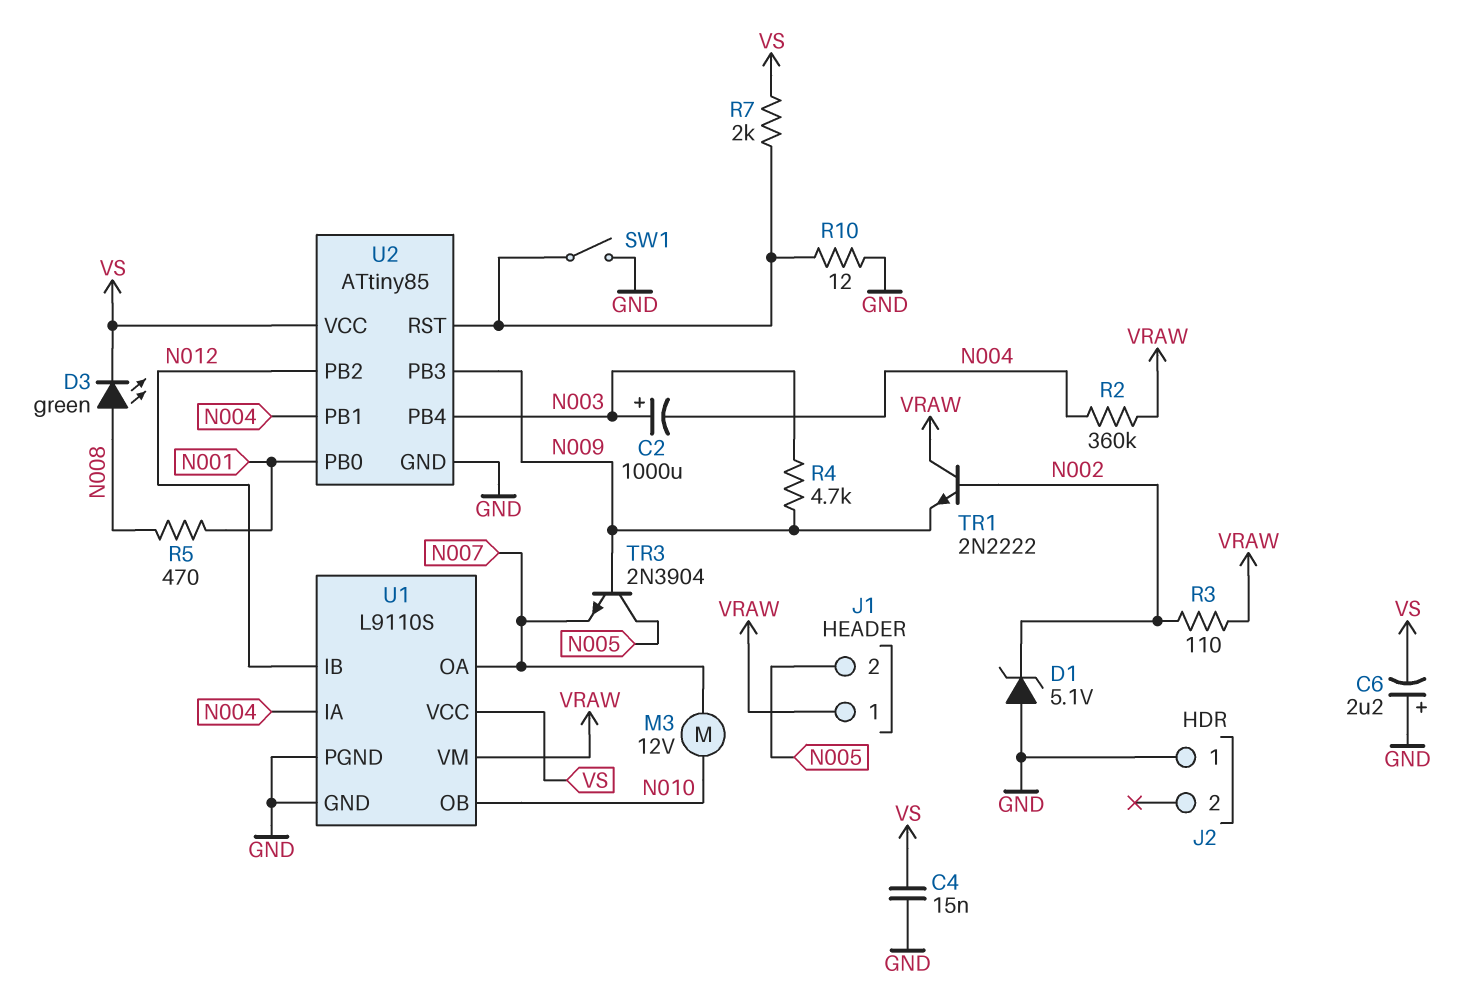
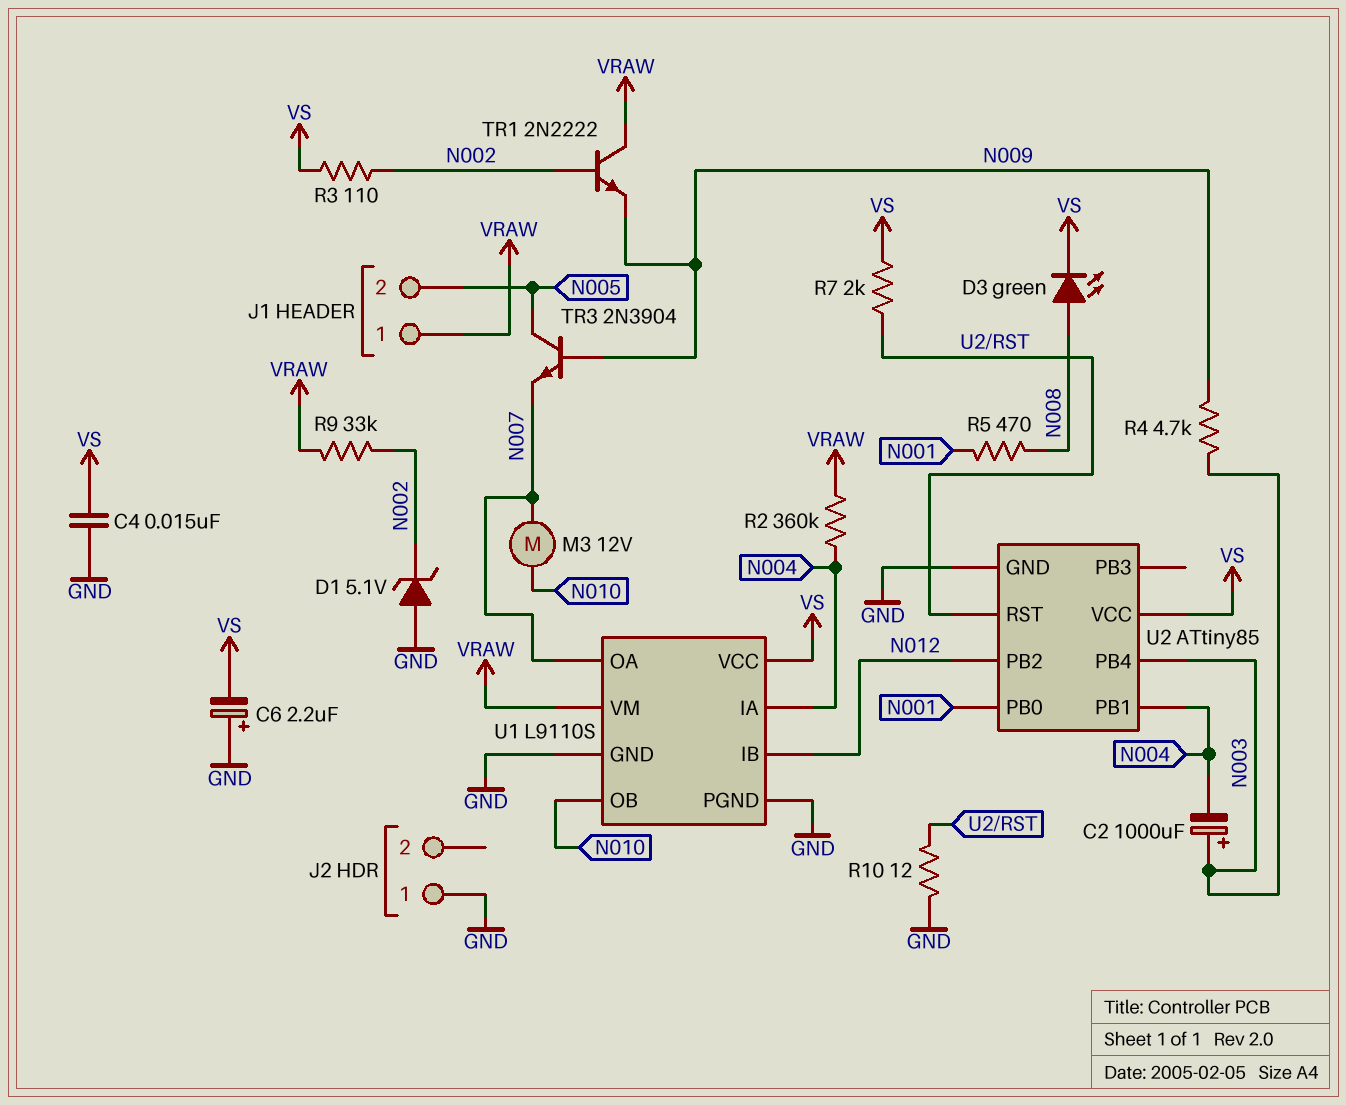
R3: 110 (N002, VRAW) -> 110 (N002, VS)
R9: none -> 33k (N002, VRAW)
SW1: switch (GND, U2/RST) -> none
U2 pin PB3: N009 -> none

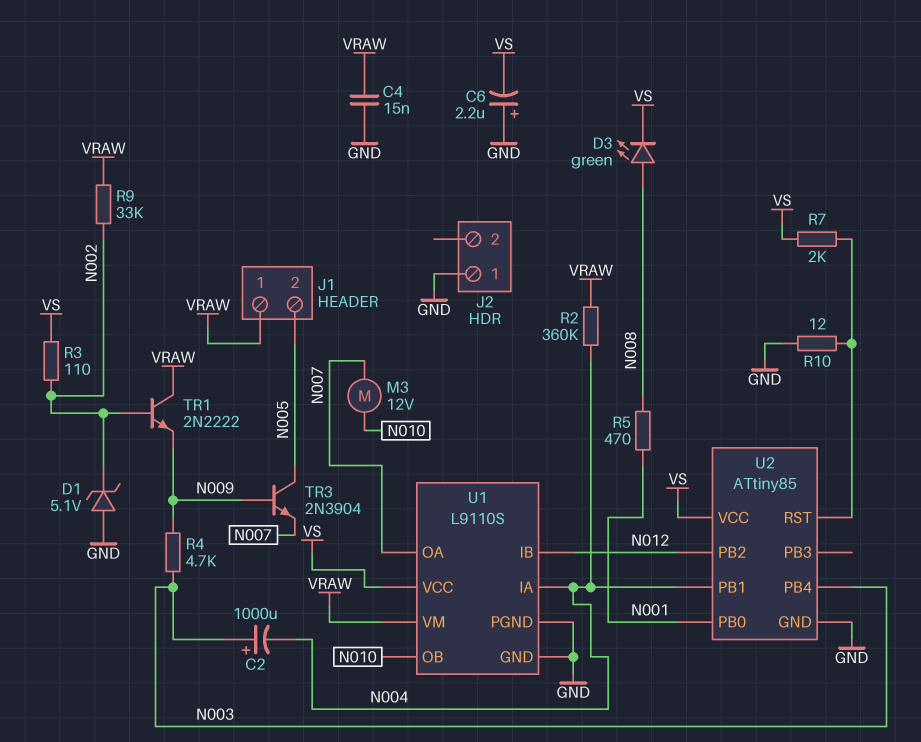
C4: 15nF (GND, VS) -> 15nF (GND, VRAW)

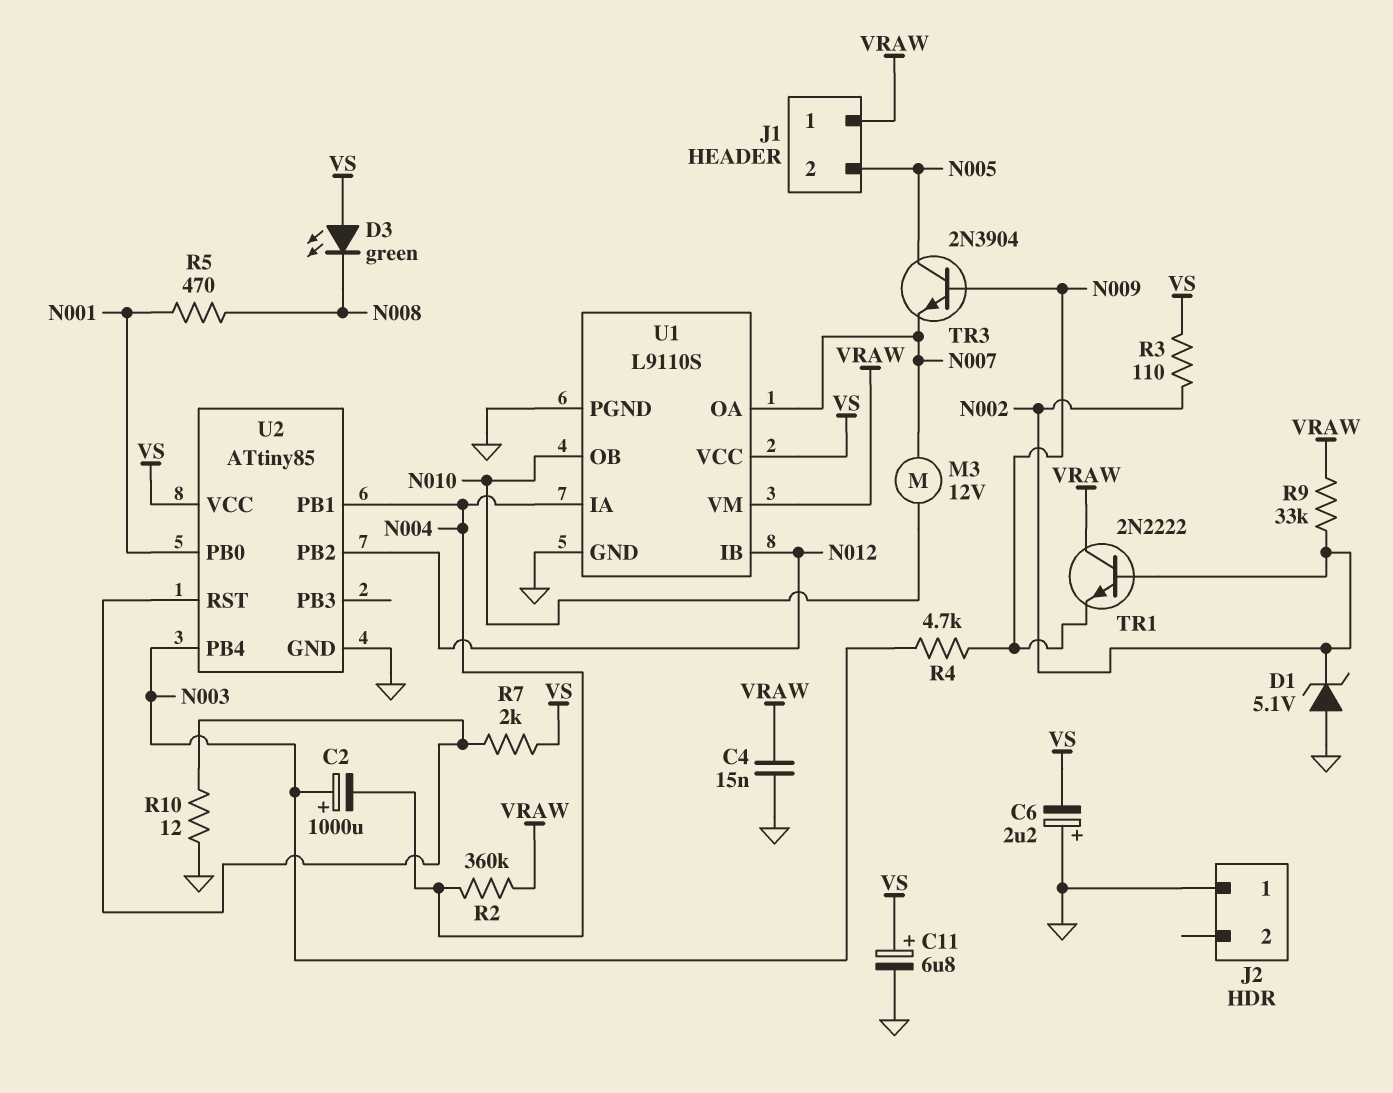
C11: none -> 6.8uF (plus VS, minus GND)
D3: LED green (A N008, K VS) -> LED green (A VS, K N008)

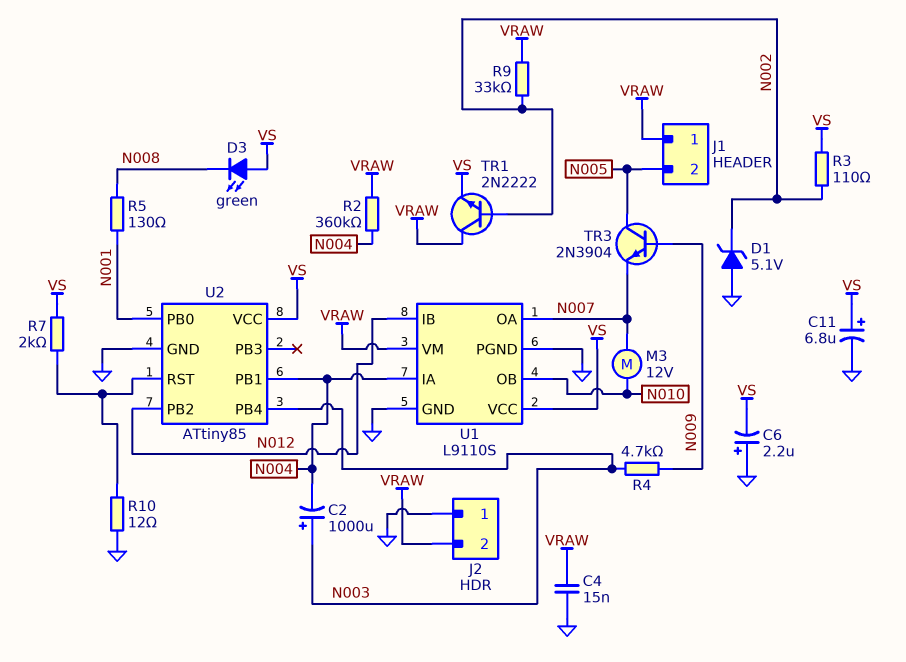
J2 pin 2: none -> VRAW
R5: 470 (N001, N008) -> 130 (N001, N008)
TR1: NPN 2N2222 (B N002, C VRAW, E N009) -> NPN 2N2222 (B N002, C VRAW, E VS)

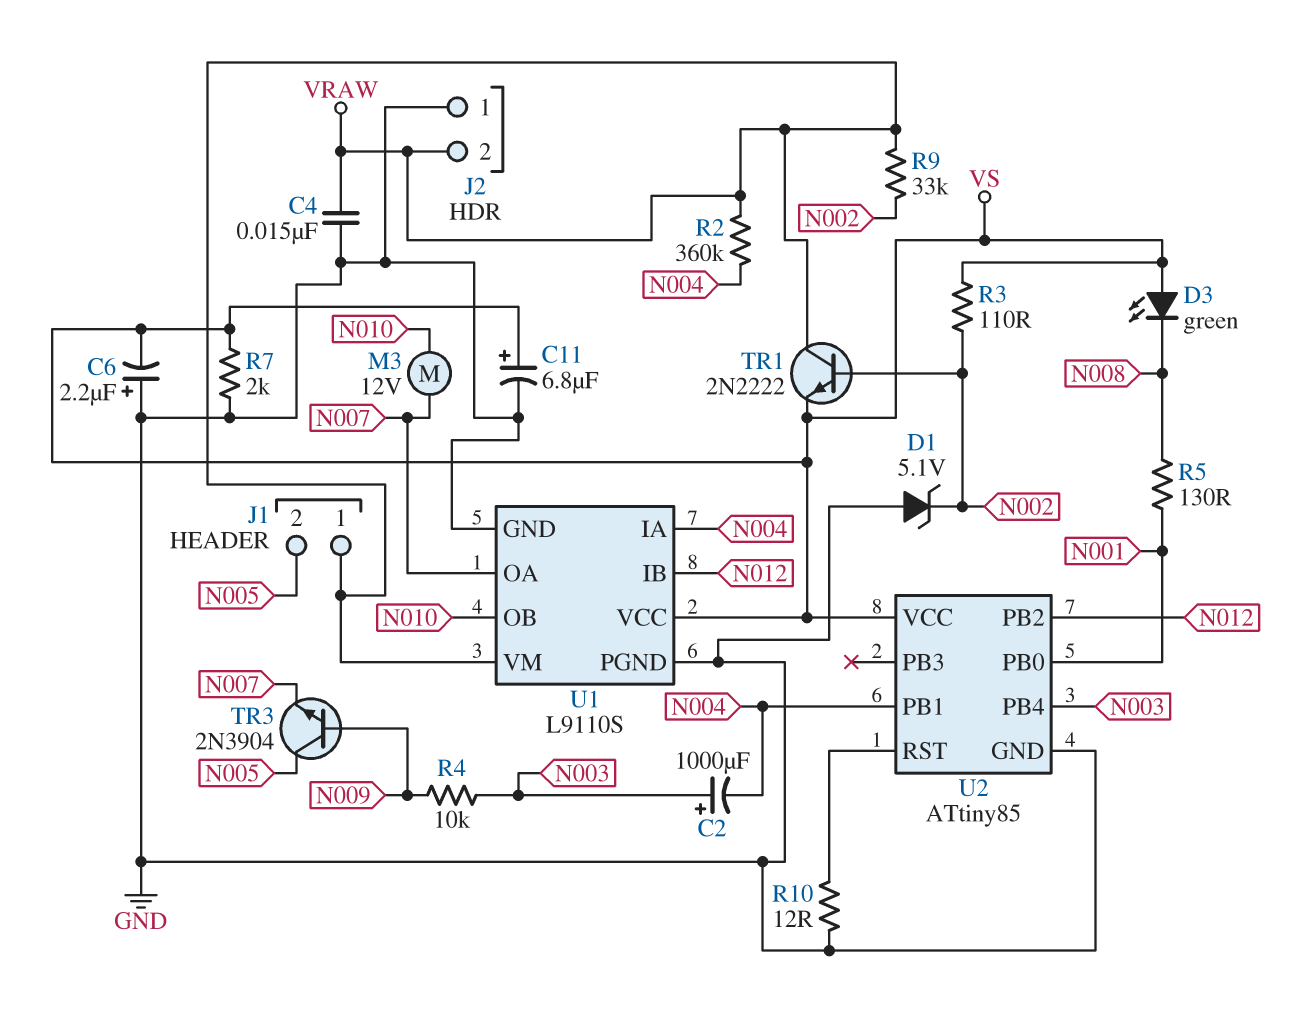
R4: 4.7k (N003, N009) -> 10k (N003, N009)
R7: 2k (U2/RST, VS) -> 2k (GND, VS)

